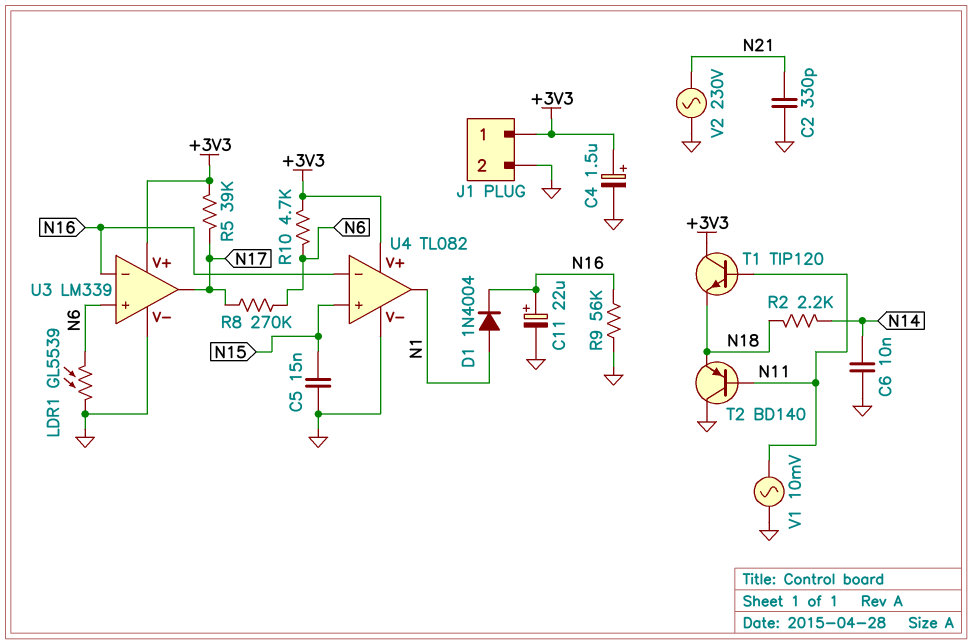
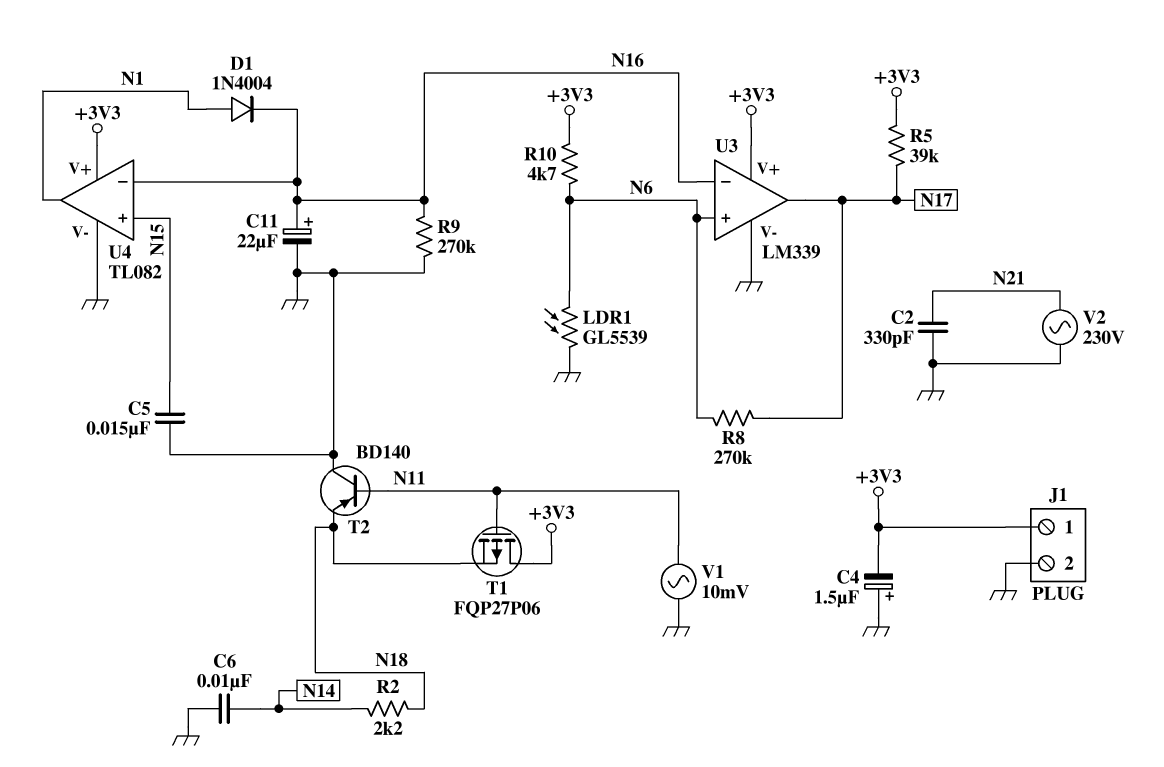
C4: 1.5uF (plus +3V3, minus GND) -> 1.5uF (plus GND, minus +3V3)
R9: 56k (GND, N16) -> 270k (GND, N16)
T1: NPN TIP120 (B N11, C +3V3, E N18) -> PMOS FQP27P06 (G N11, D +3V3, S N18)

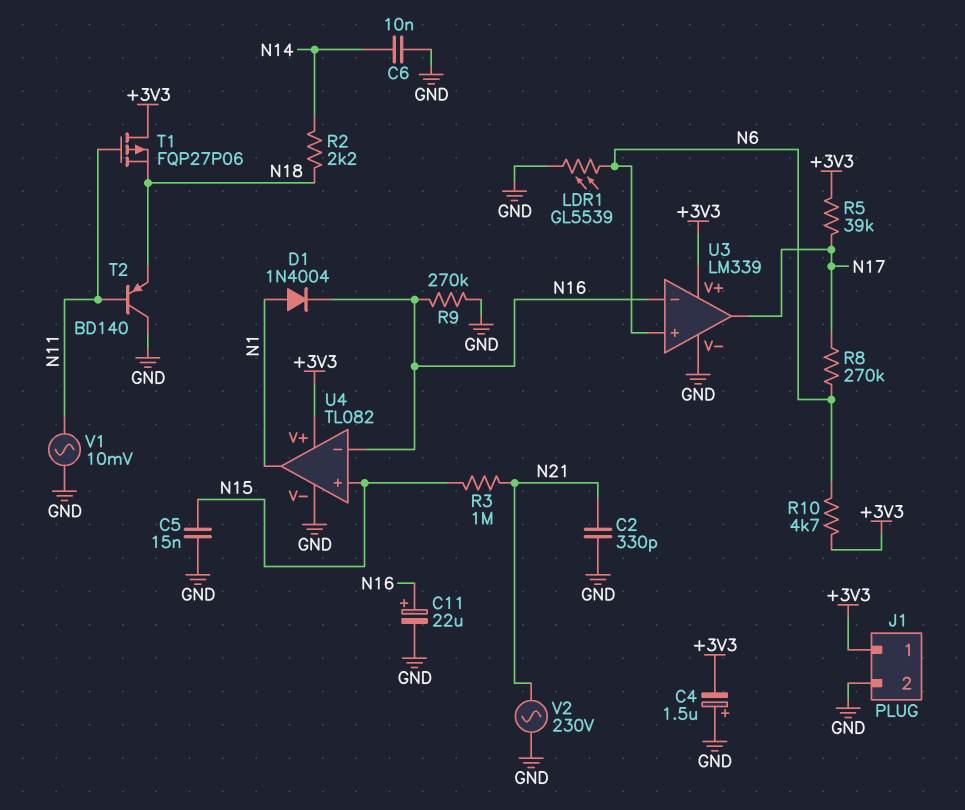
R3: none -> 1M (N15, N21)

